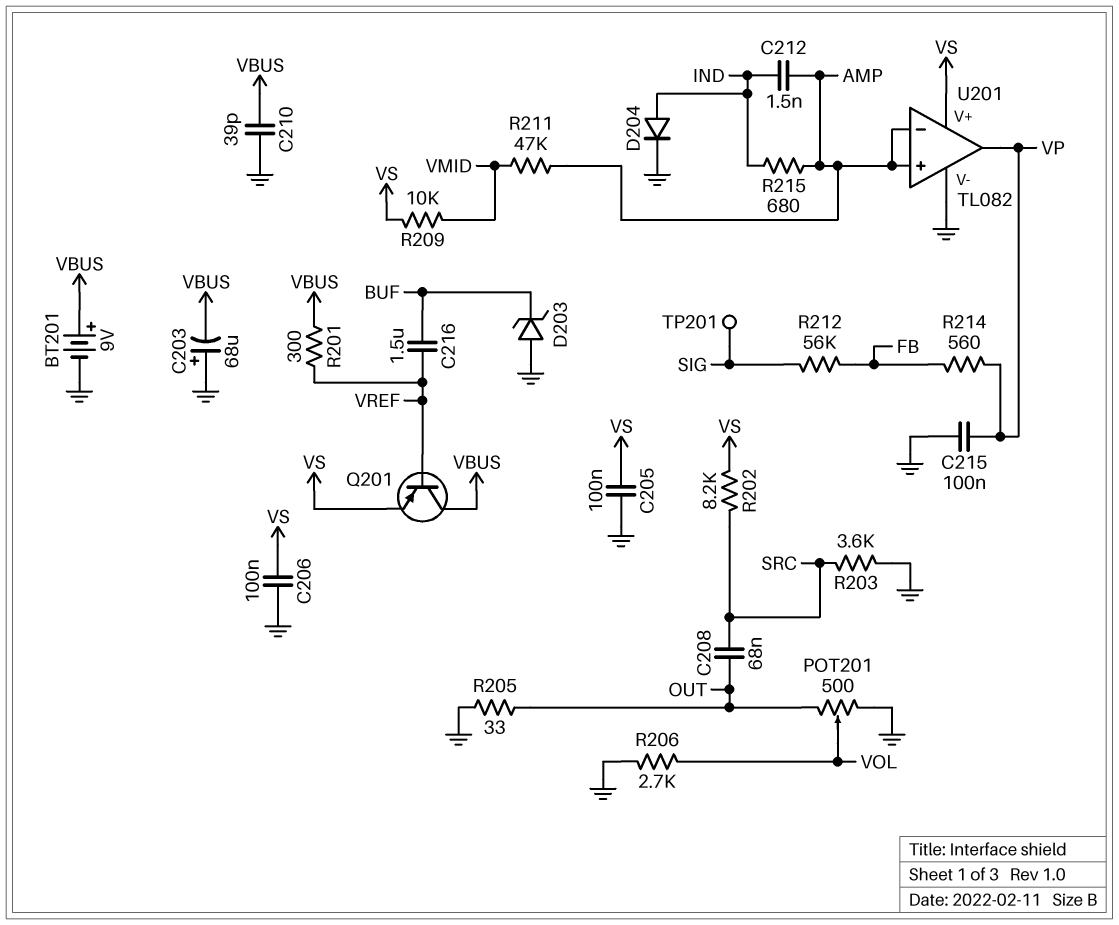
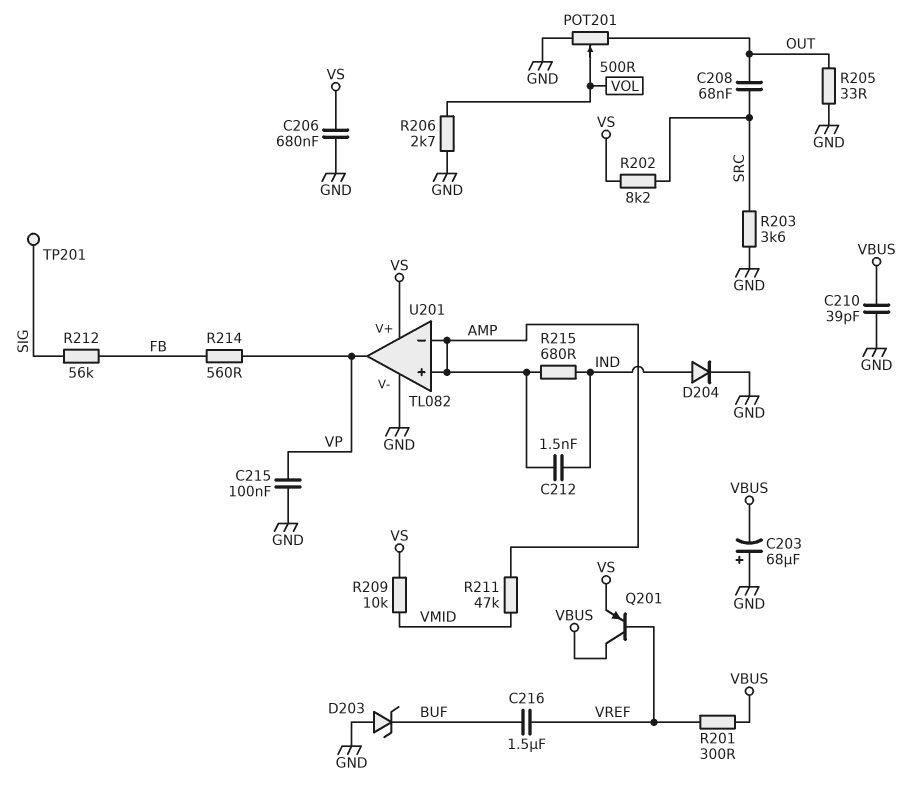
BT201: 9V (plus VBUS, minus GND) -> none
C205: 100nF (GND, VS) -> none
C206: 100nF (GND, VS) -> 680nF (GND, VS)

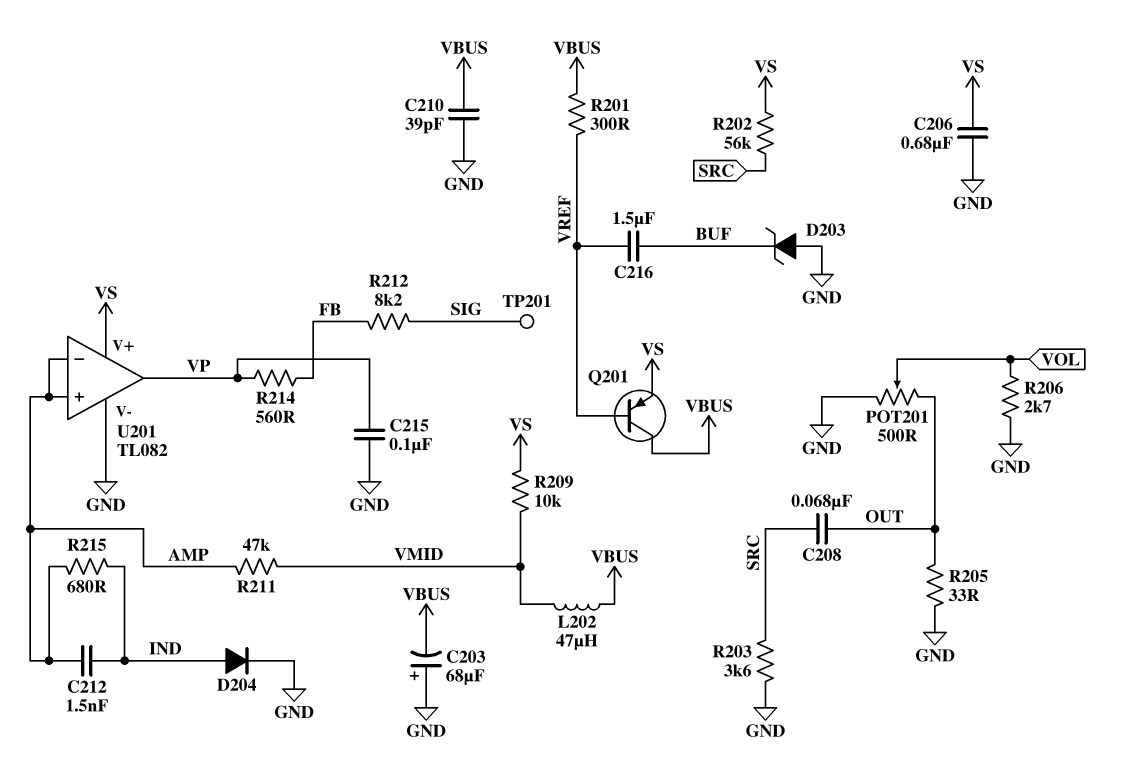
L202: none -> 47uH (VBUS, VMID)
R202: 8.2k (SRC, VS) -> 56k (SRC, VS)
R212: 56k (FB, SIG) -> 8.2k (FB, SIG)

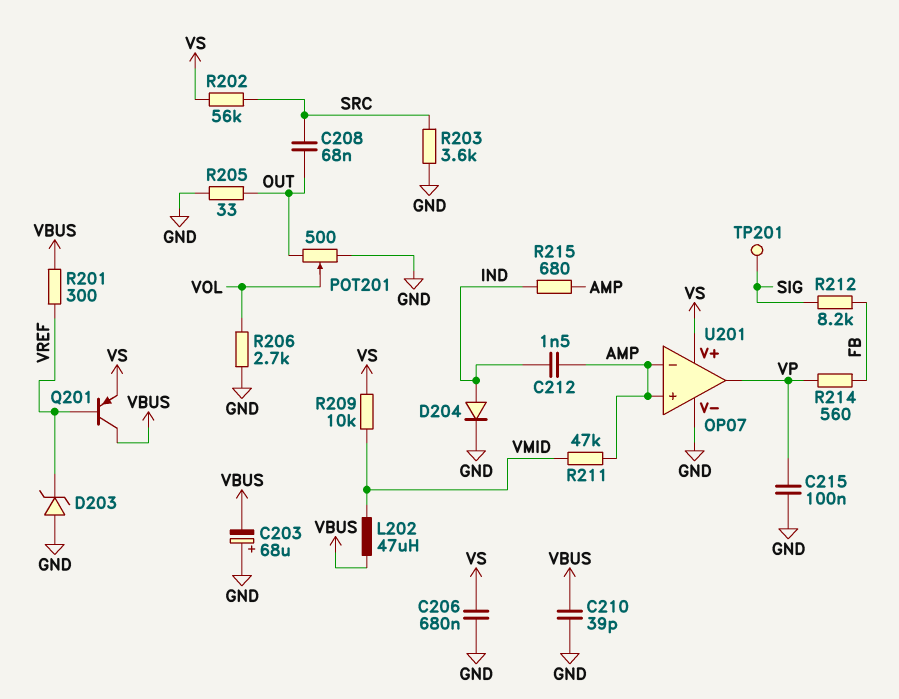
C216: 1.5uF (BUF, VREF) -> none
D203: zener (A GND, K BUF) -> zener (A GND, K VREF)
U201: TL082 -> OP07

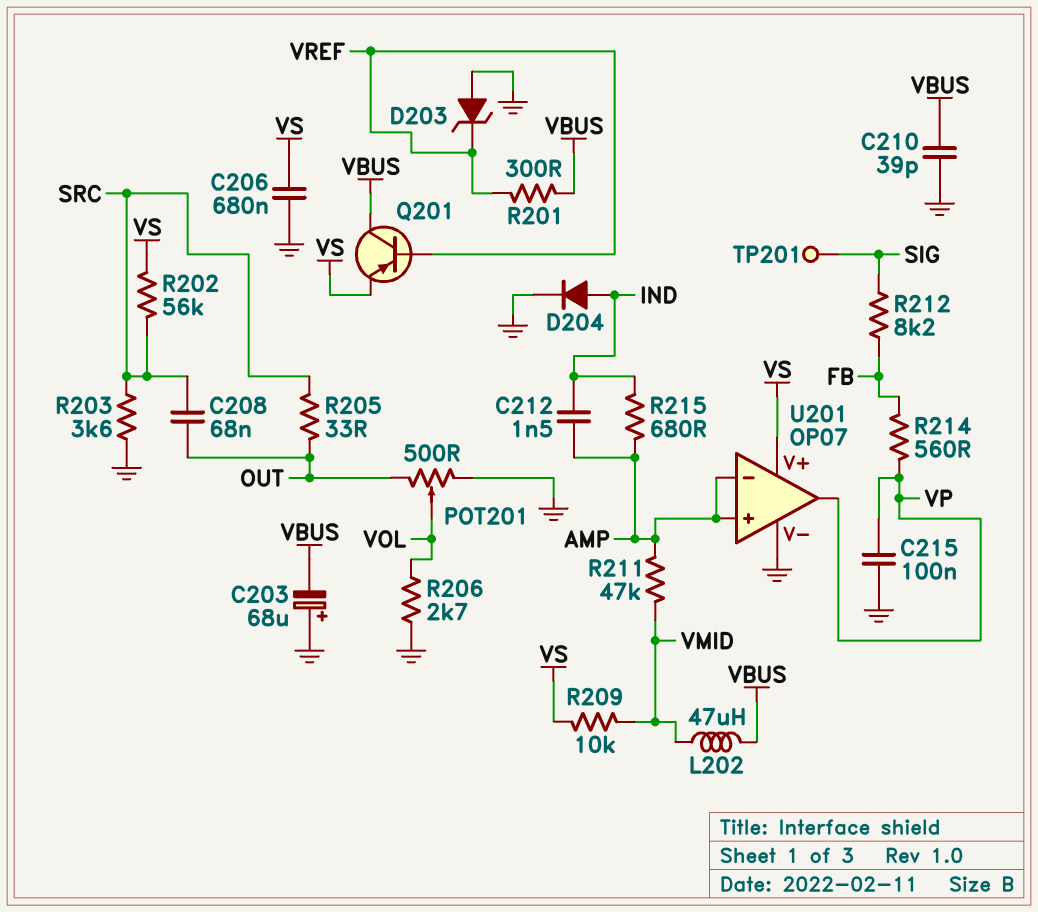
R205: 33 (GND, OUT) -> 33 (OUT, SRC)

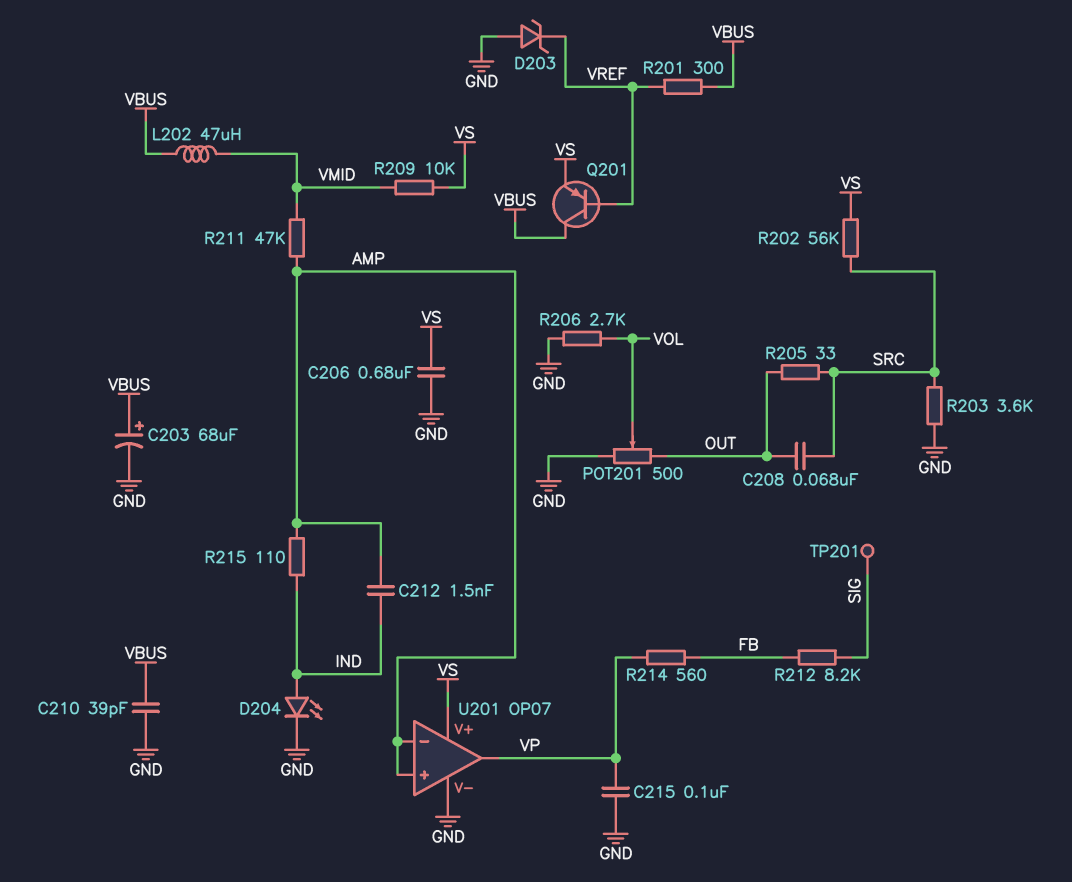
C203: 68uF (plus GND, minus VBUS) -> 68uF (plus VBUS, minus GND)
D204: diode (A IND, K GND) -> LED (A IND, K GND)
R215: 680 (AMP, IND) -> 110 (AMP, IND)

